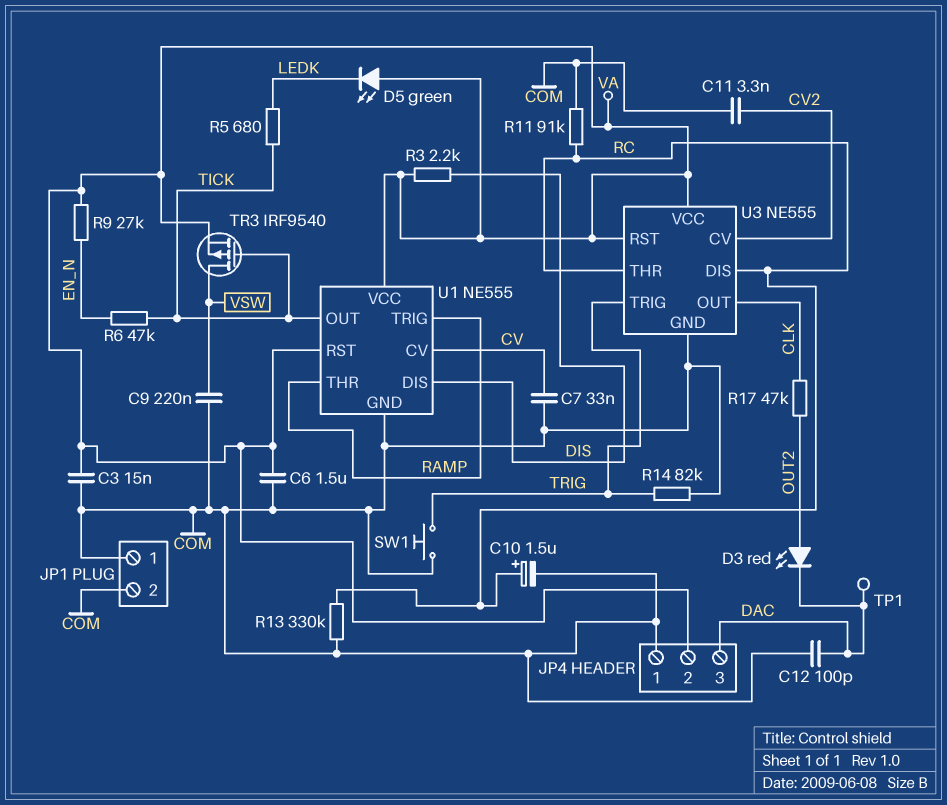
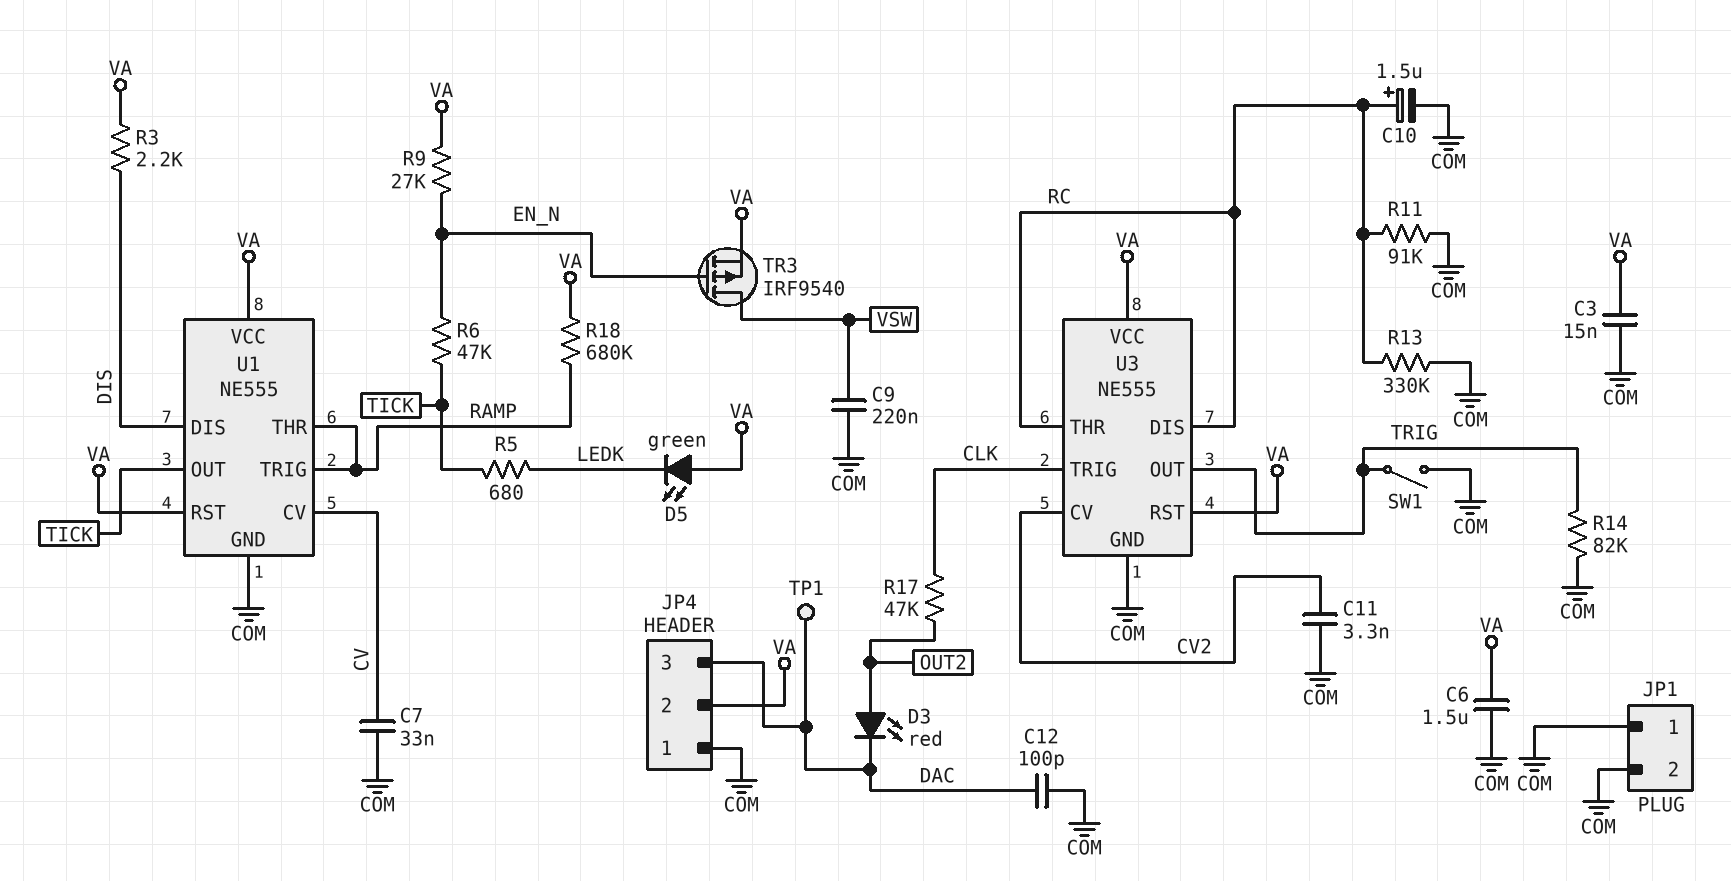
R18: none -> 680k (RAMP, VA)
SW1: button (COM, TRIG) -> switch (COM, TRIG)
TR3: PMOS IRF9540 (G TICK, D VSW, S VA) -> PMOS IRF9540 (G EN_N, D VSW, S VA)
U3 pin OUT: CLK -> TRIG
U3 pin TRIG: TRIG -> CLK

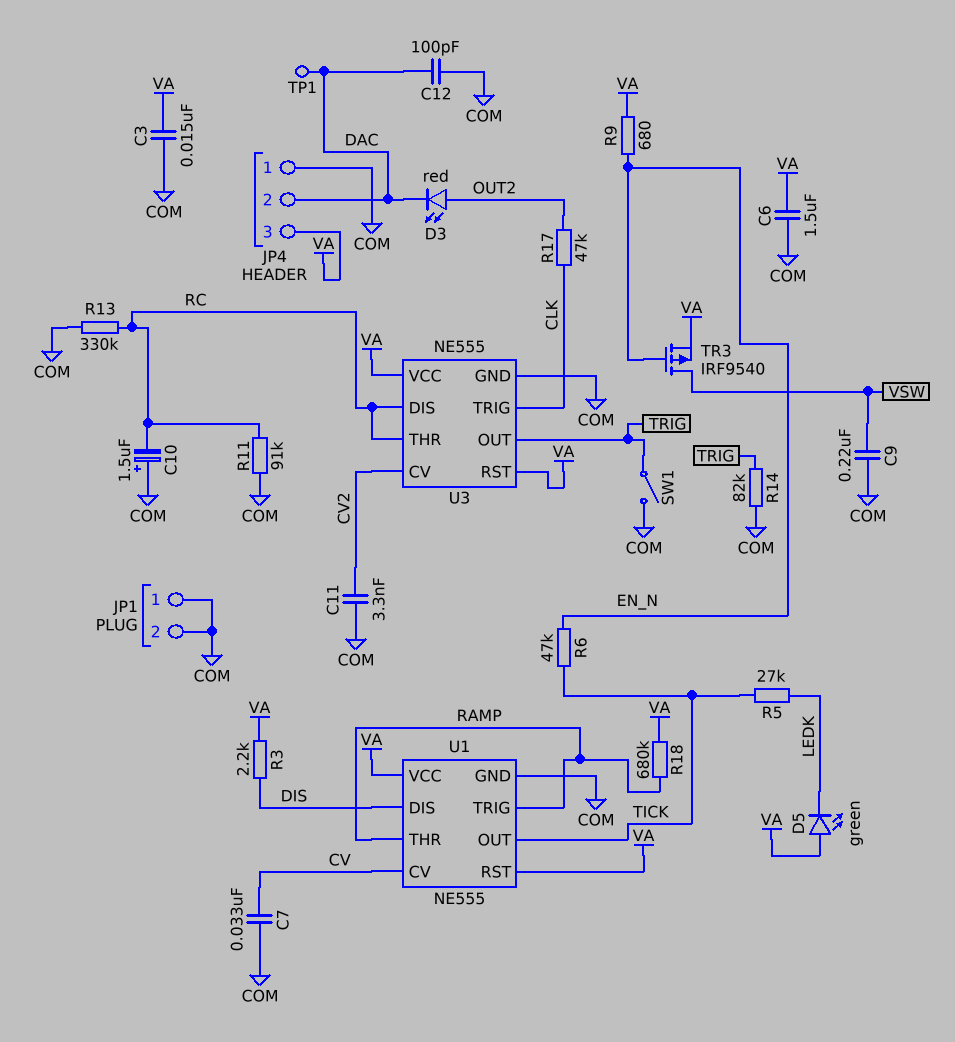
C10: 1.5uF (plus RC, minus COM) -> 1.5uF (plus COM, minus RC)
JP4 pin 2: VA -> DAC
JP4 pin 3: DAC -> VA
R5: 680 (LEDK, TICK) -> 27k (LEDK, TICK)
R9: 27k (EN_N, VA) -> 680 (EN_N, VA)

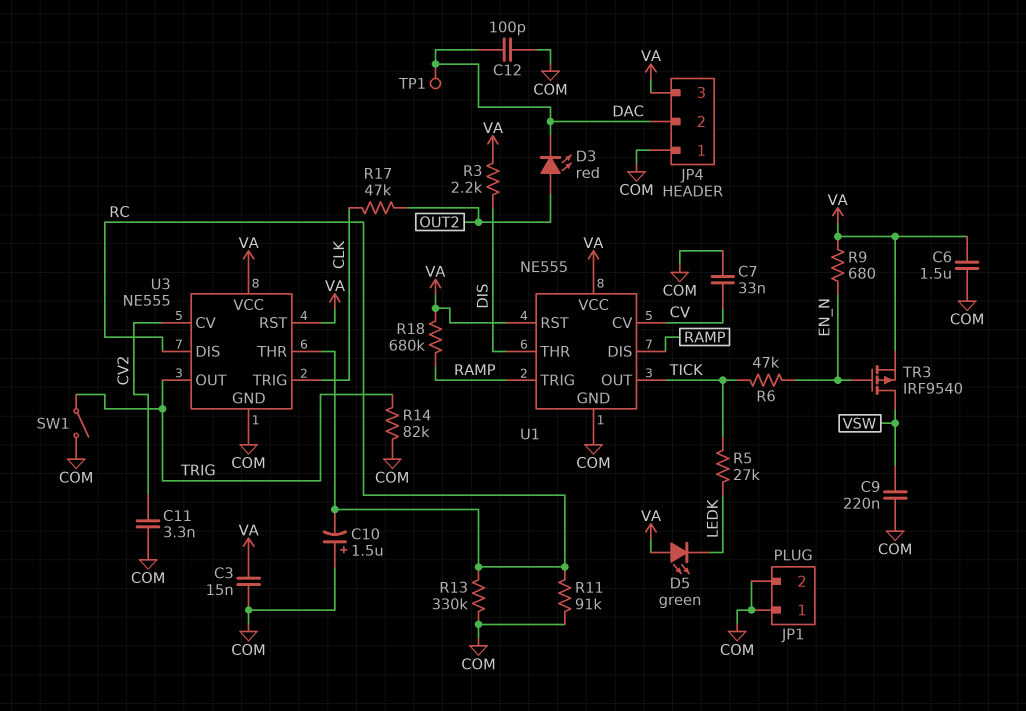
U1 pin DIS: DIS -> RAMP
U1 pin THR: RAMP -> DIS

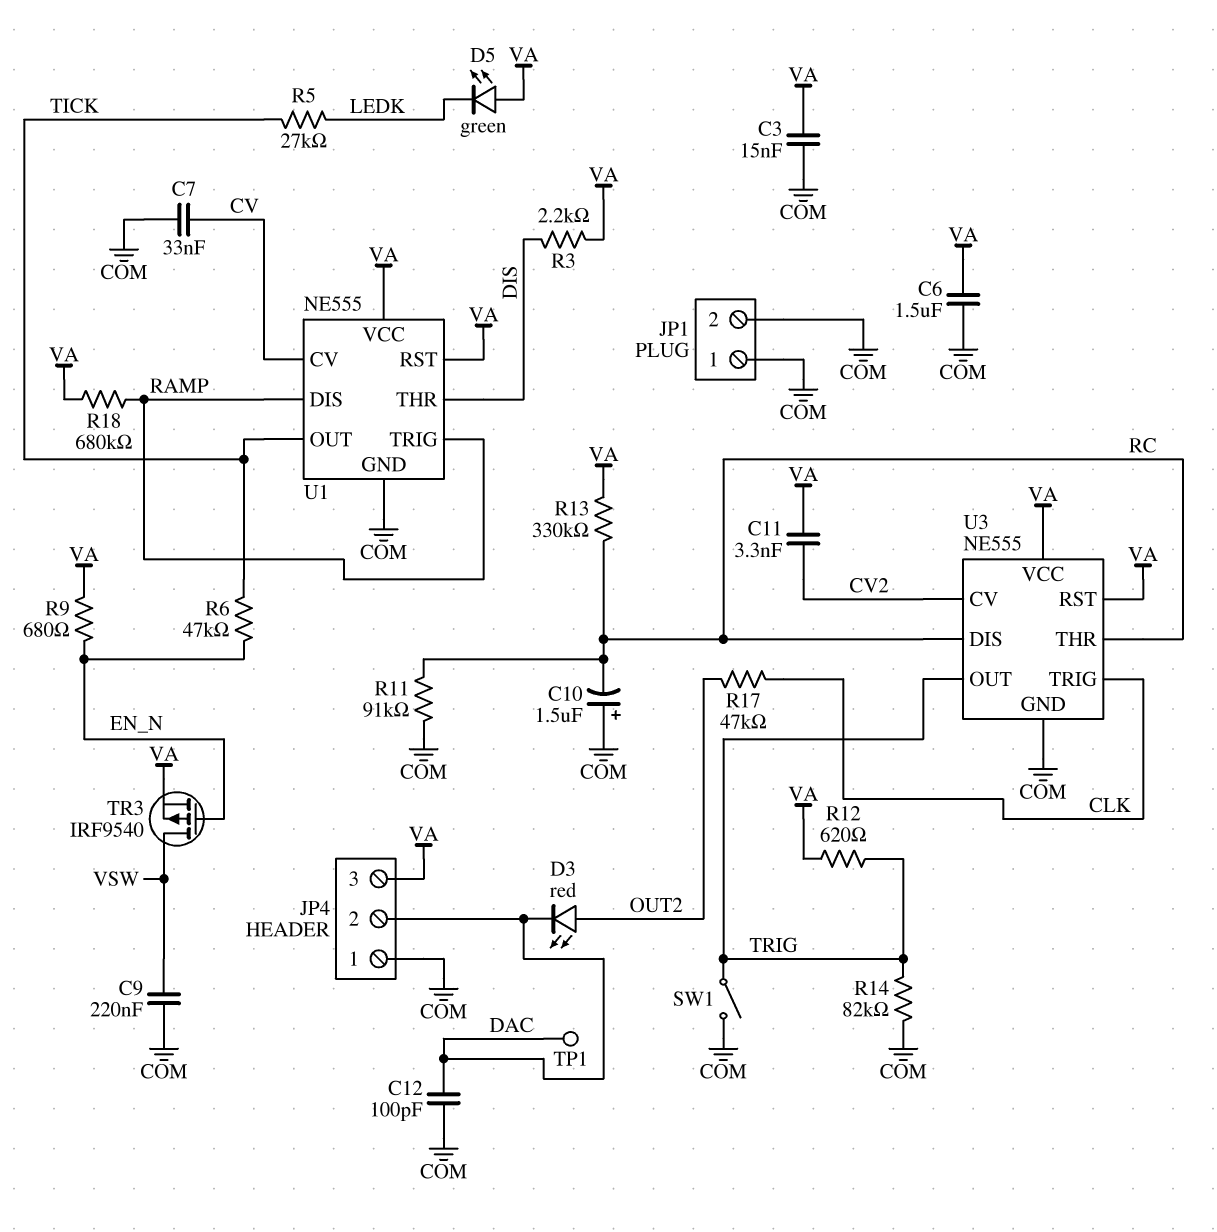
C11: 3.3nF (COM, CV2) -> 3.3nF (CV2, VA)
R12: none -> 620 (TRIG, VA)
R13: 330k (COM, RC) -> 330k (RC, VA)

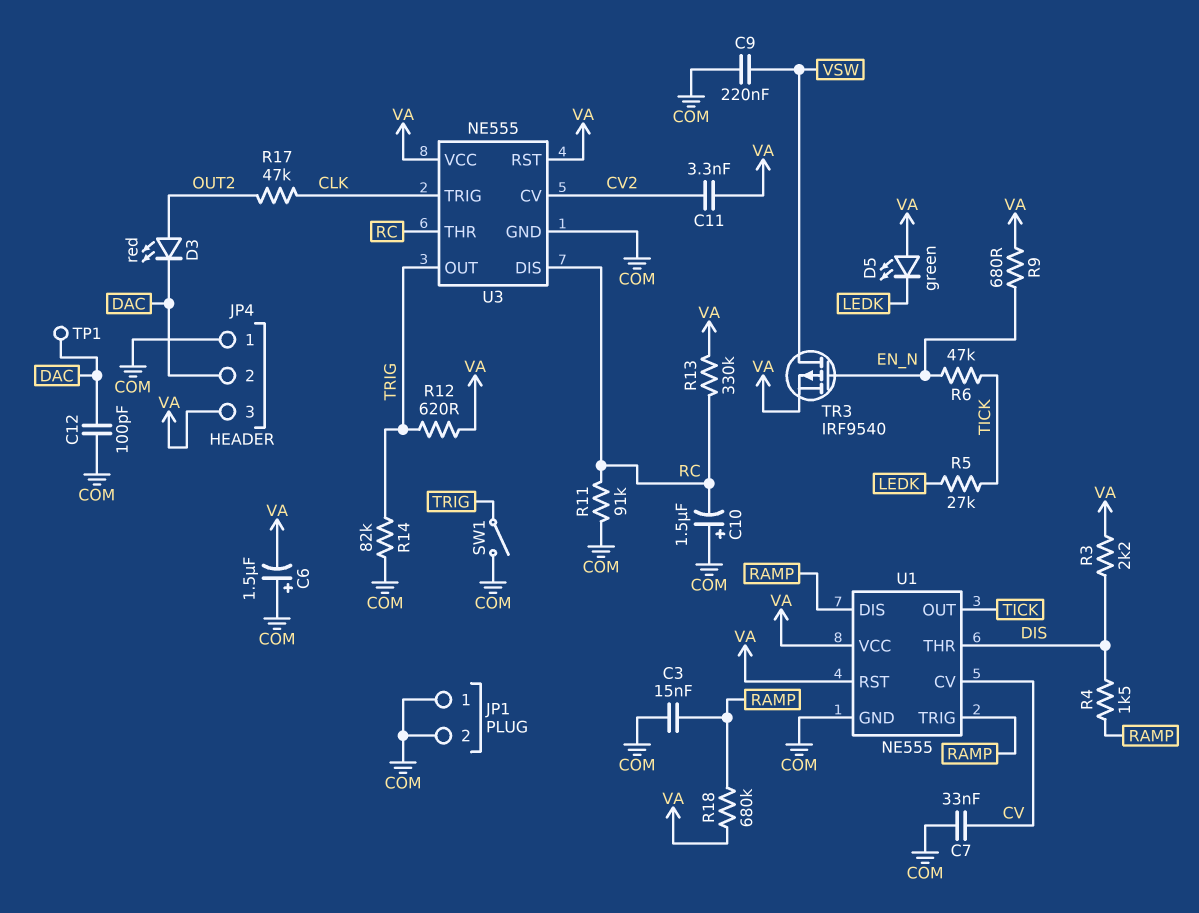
C3: 15nF (COM, VA) -> 15nF (COM, RAMP)
C6: 1.5uF (COM, VA) -> 1.5uF (plus COM, minus VA)
R4: none -> 1.5k (DIS, RAMP)

